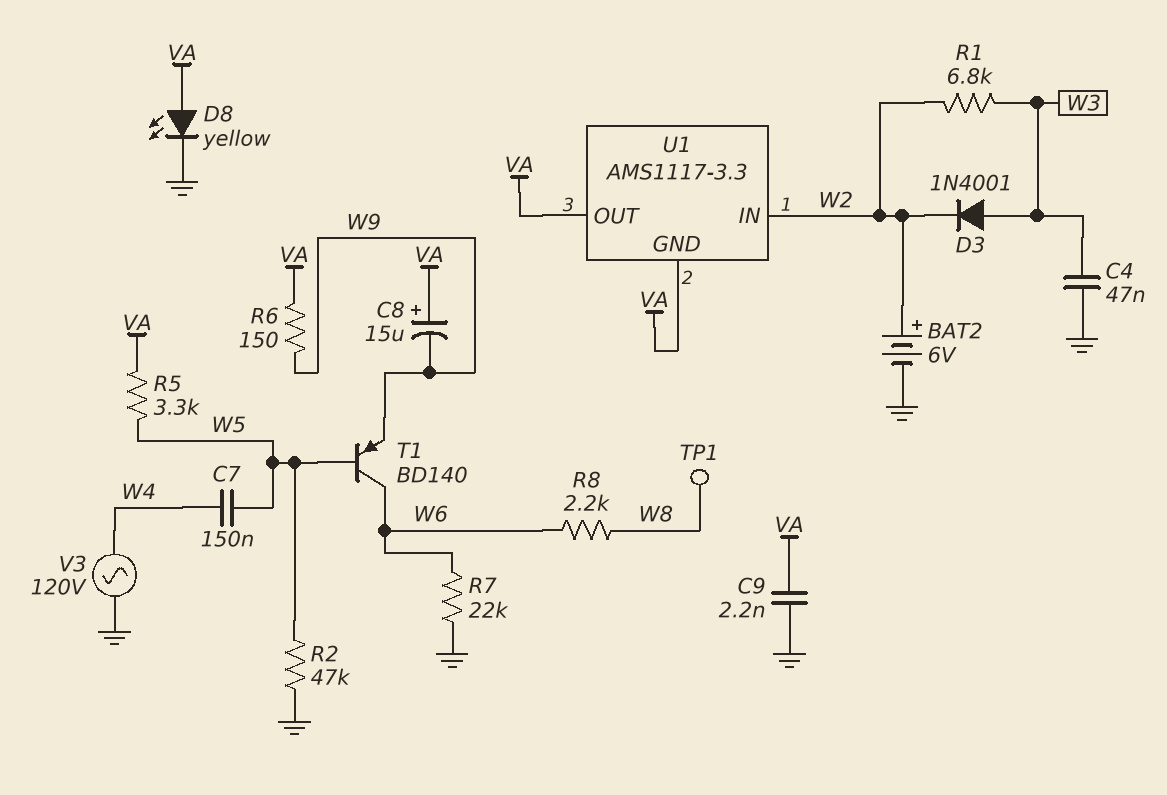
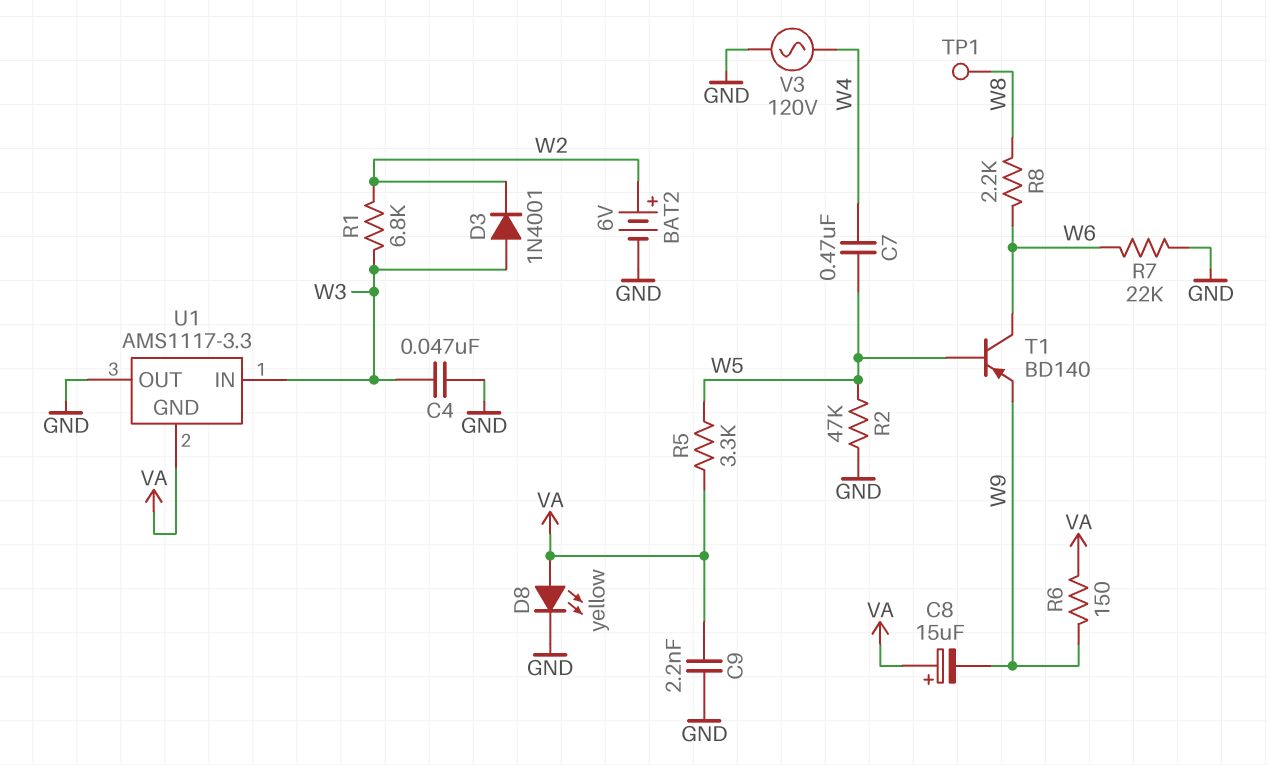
C7: 150nF (W4, W5) -> 470nF (W4, W5)
U1 pin IN: W2 -> W3
U1 pin OUT: VA -> GND

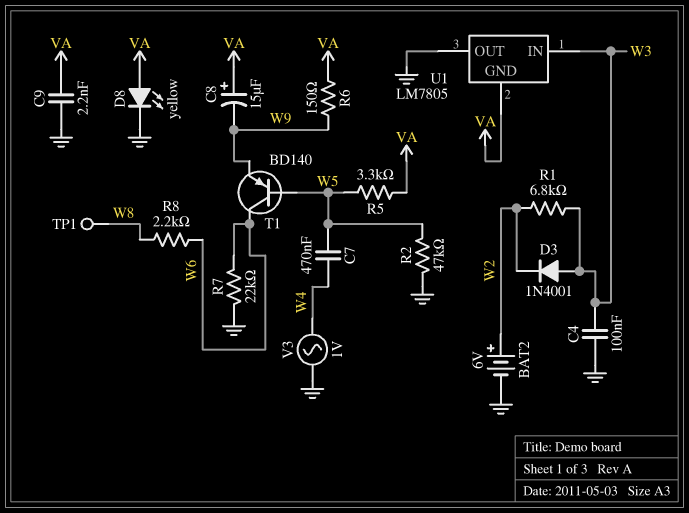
C4: 47nF (GND, W3) -> 100nF (GND, W3)
U1: AMS1117-3.3 -> LM7805
V3: AC 120V (GND, W4) -> AC 1V (GND, W4)

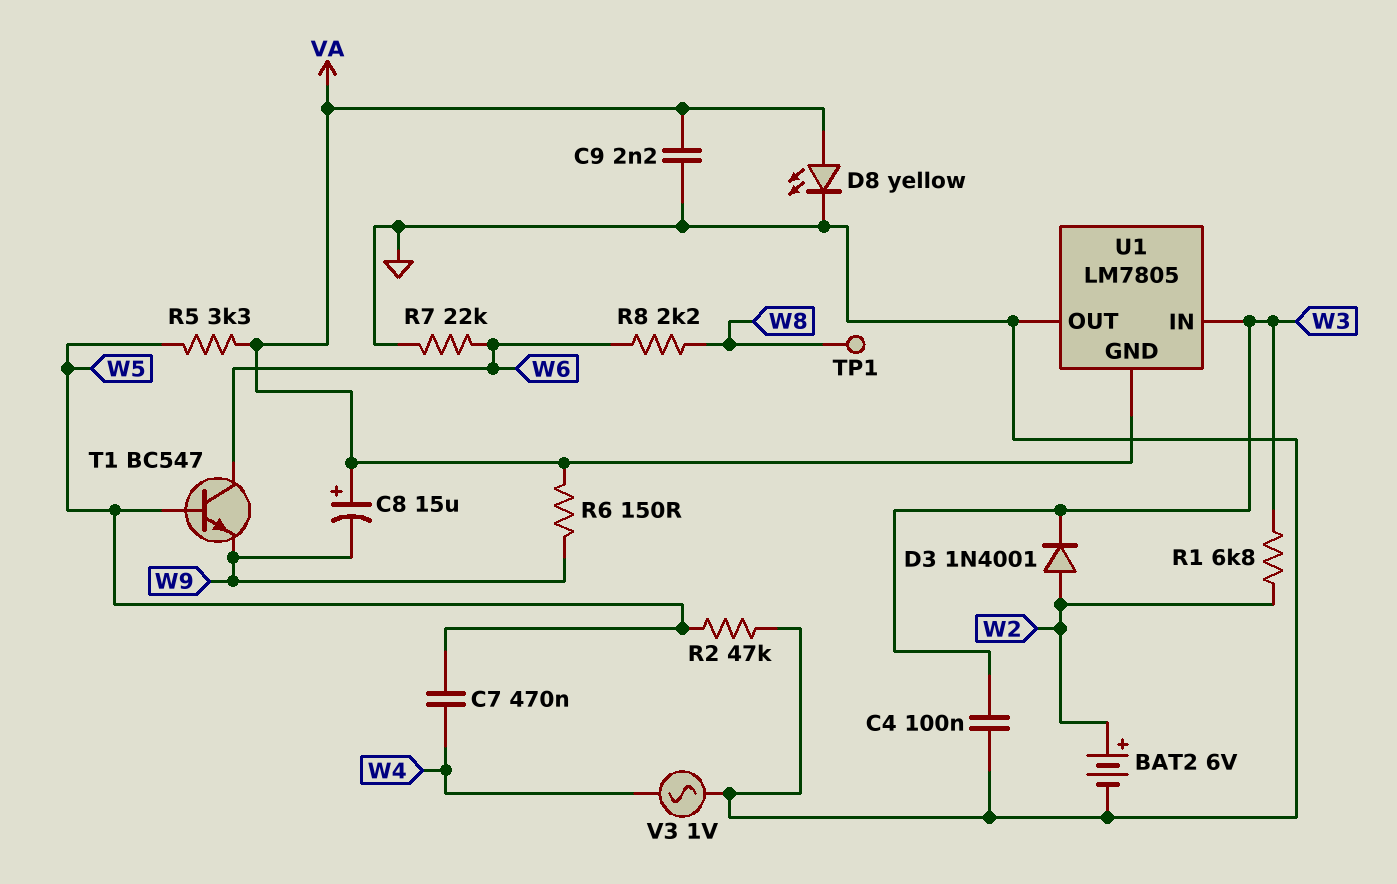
D3: diode 1N4001 (A W3, K W2) -> diode 1N4001 (A W2, K W3)
T1: PNP BD140 (B W5, C W6, E W9) -> NPN BC547 (B W5, C W6, E W9)

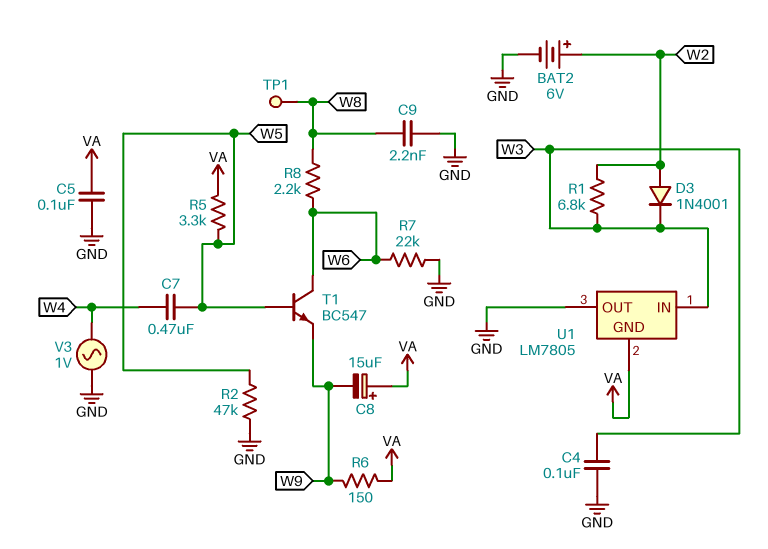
C5: none -> 100nF (GND, VA)
C9: 2.2nF (GND, VA) -> 2.2nF (GND, W8)
D8: LED yellow (A VA, K GND) -> none

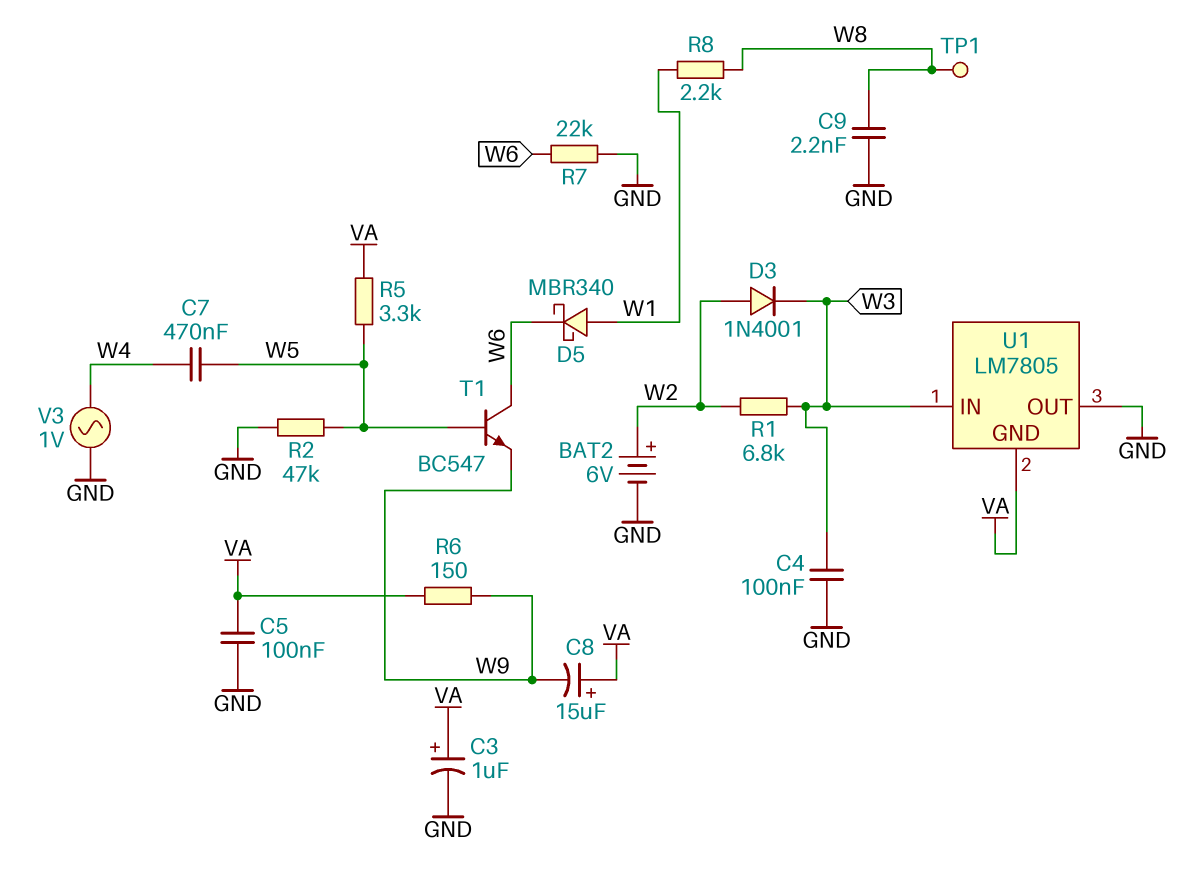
C3: none -> 1uF (plus VA, minus GND)
D5: none -> schottky MBR340 (A W1, K W6)
R8: 2.2k (W6, W8) -> 2.2k (W1, W8)

